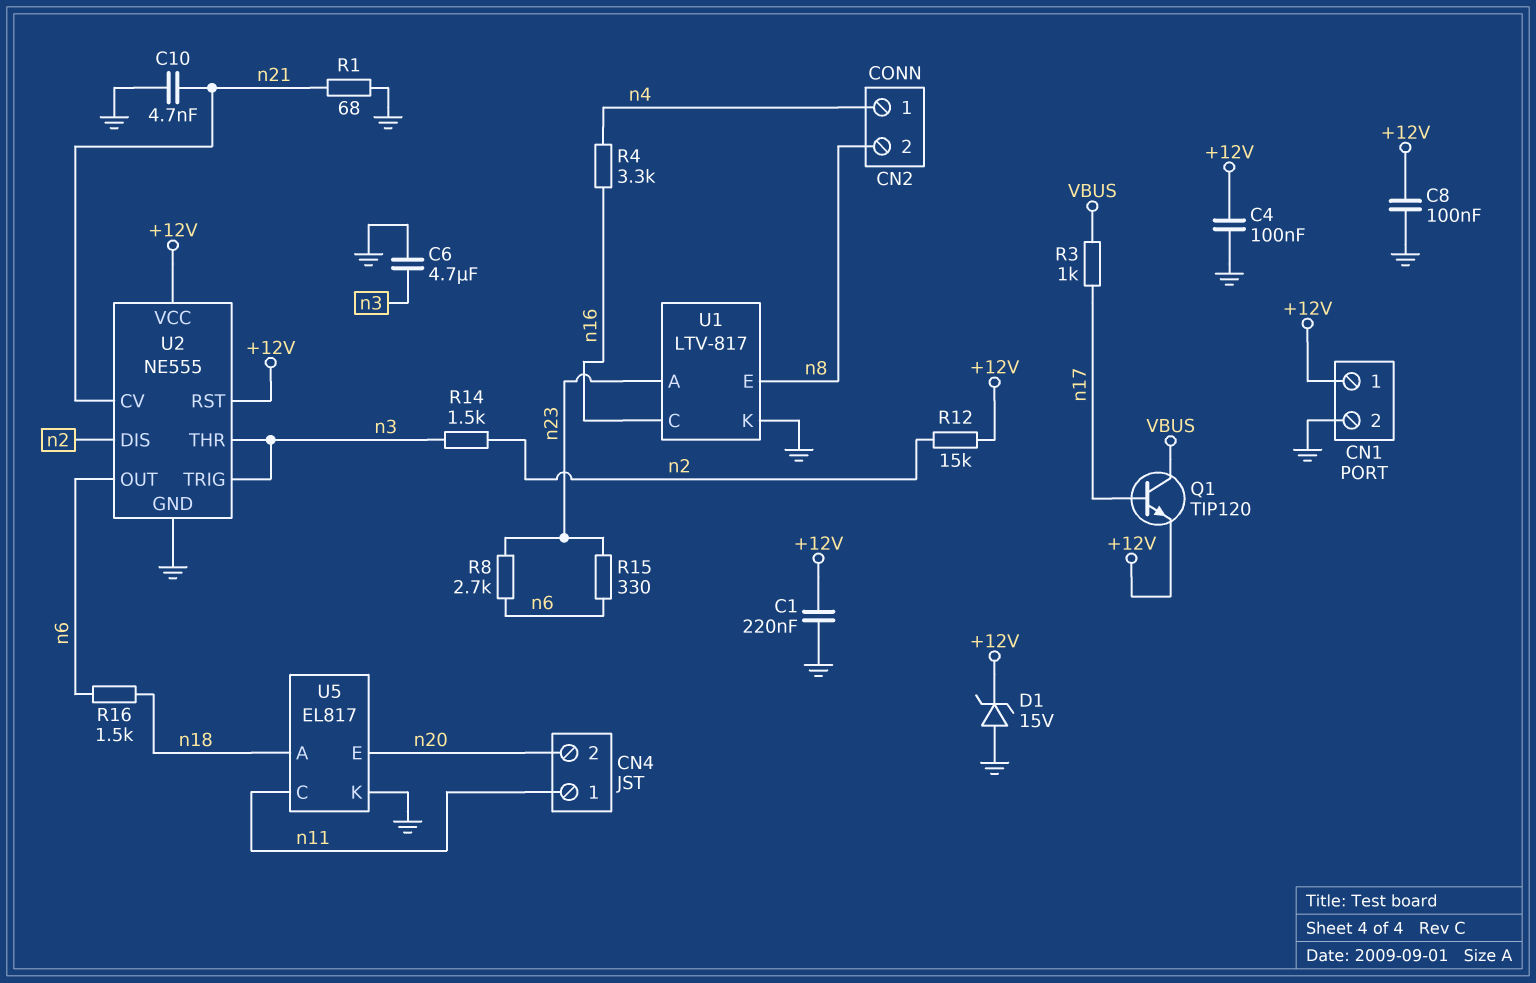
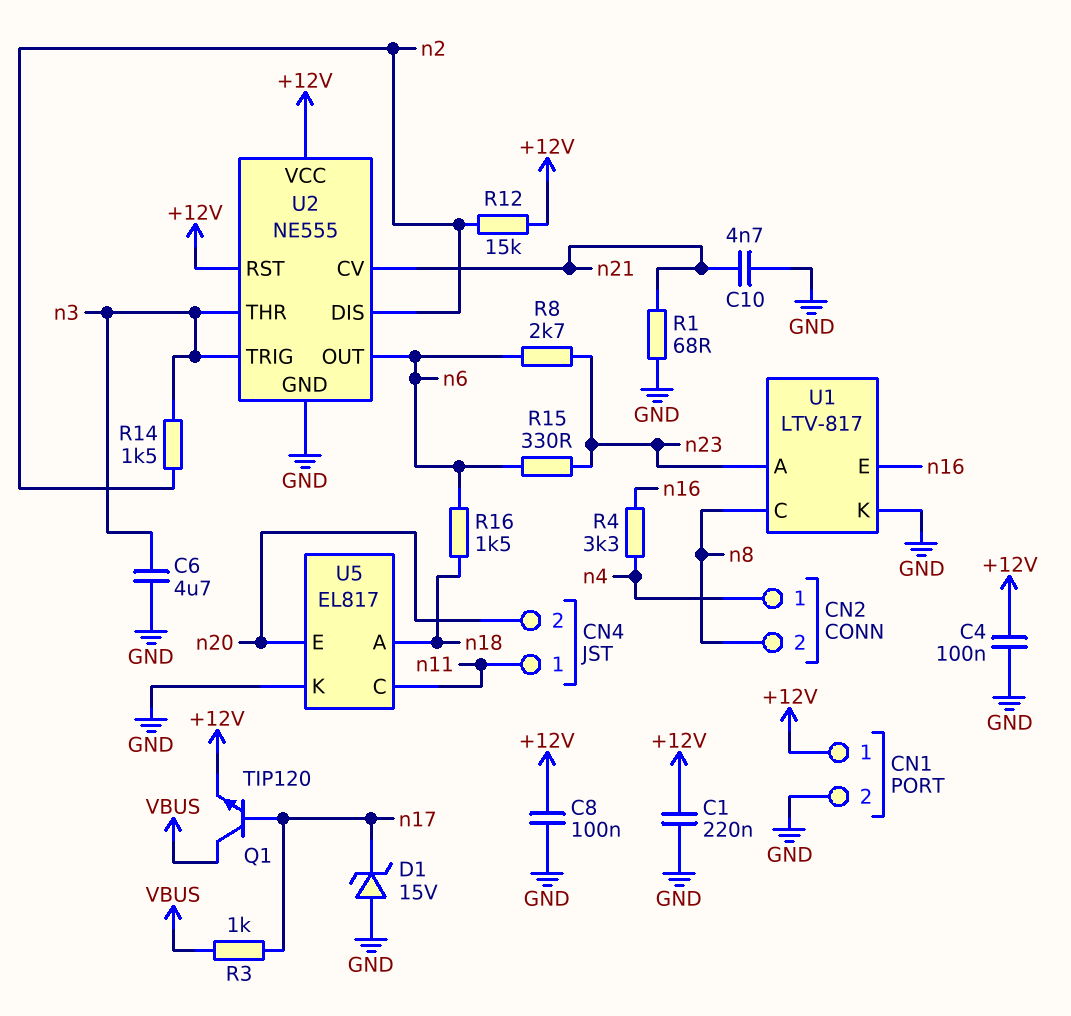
D1: zener 15V (A GND, K +12V) -> zener 15V (A GND, K n17)
U1 pin C: n16 -> n8
U1 pin E: n8 -> n16

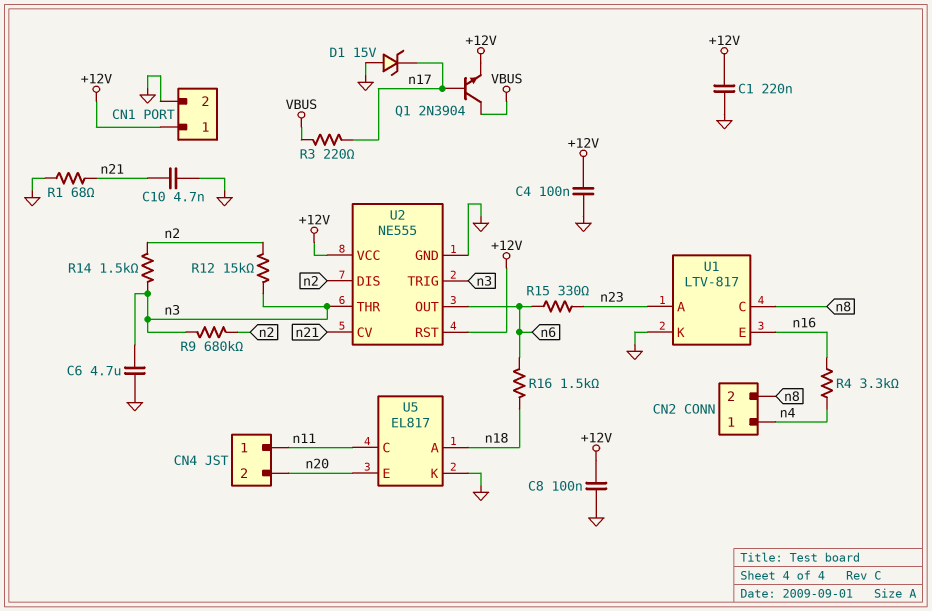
Q1: NPN TIP120 (B n17, C VBUS, E +12V) -> NPN 2N3904 (B n17, C VBUS, E +12V)
R3: 1k (VBUS, n17) -> 220 (VBUS, n17)
R8: 2.7k (n6, n23) -> none
R9: none -> 680k (n2, n3)
R12: 15k (+12V, n2) -> 15k (n2, n3)

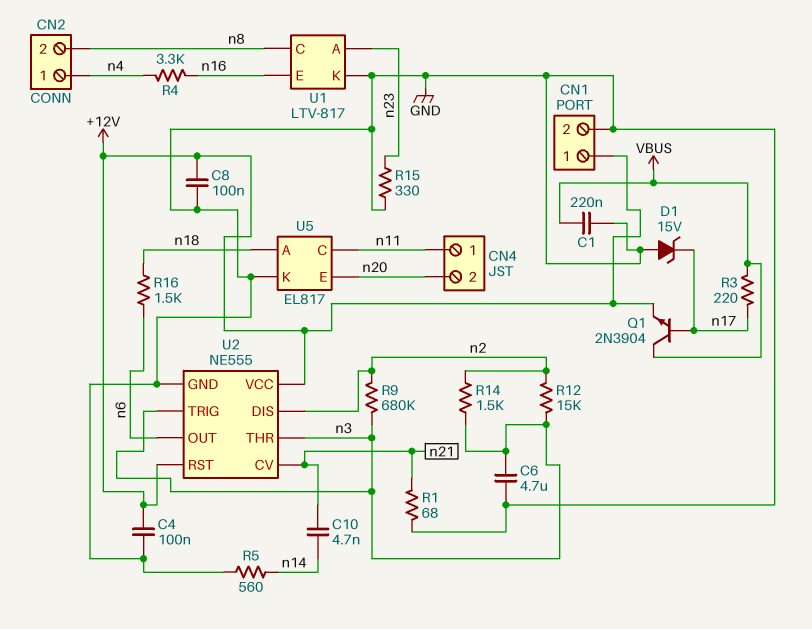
C1: 220nF (+12V, GND) -> 220nF (GND, VBUS)
C10: 4.7nF (GND, n21) -> 4.7nF (n14, n21)
R5: none -> 560 (GND, n14)
R15: 330 (n6, n23) -> 330 (GND, n23)

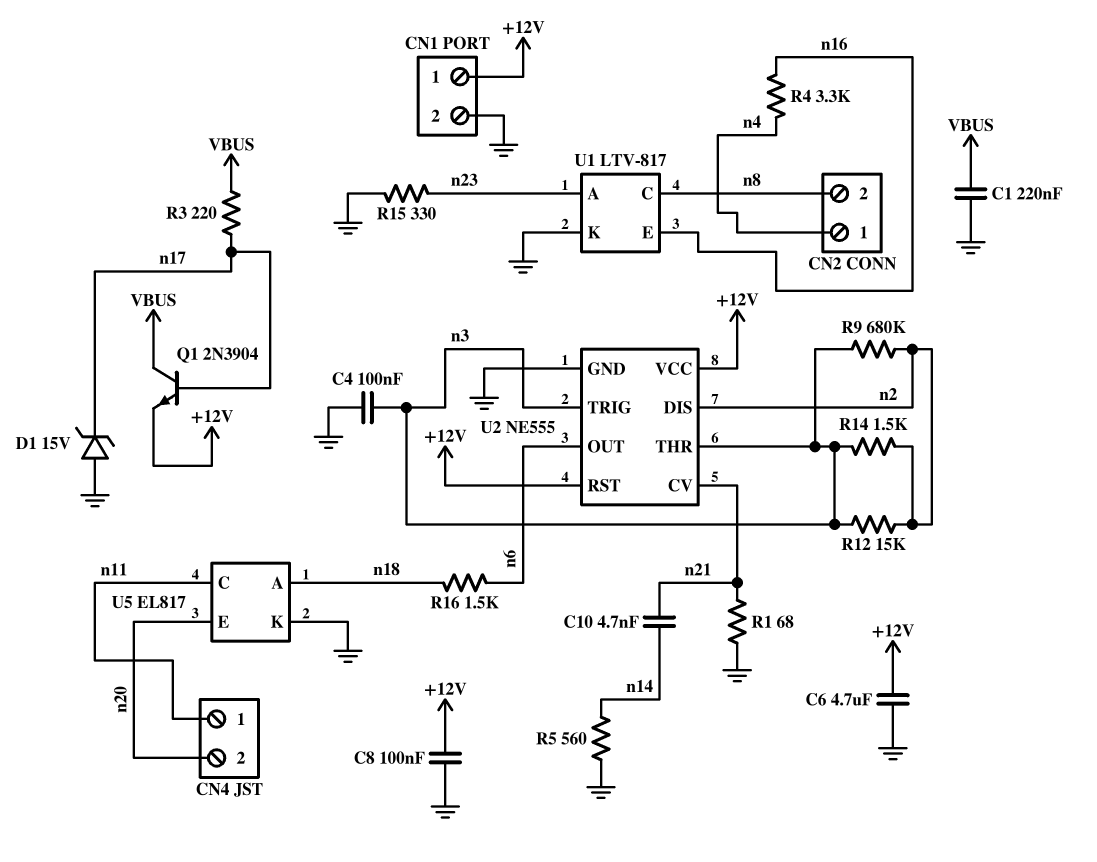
C4: 100nF (+12V, GND) -> 100nF (GND, n3)
C6: 4.7uF (GND, n3) -> 4.7uF (+12V, GND)

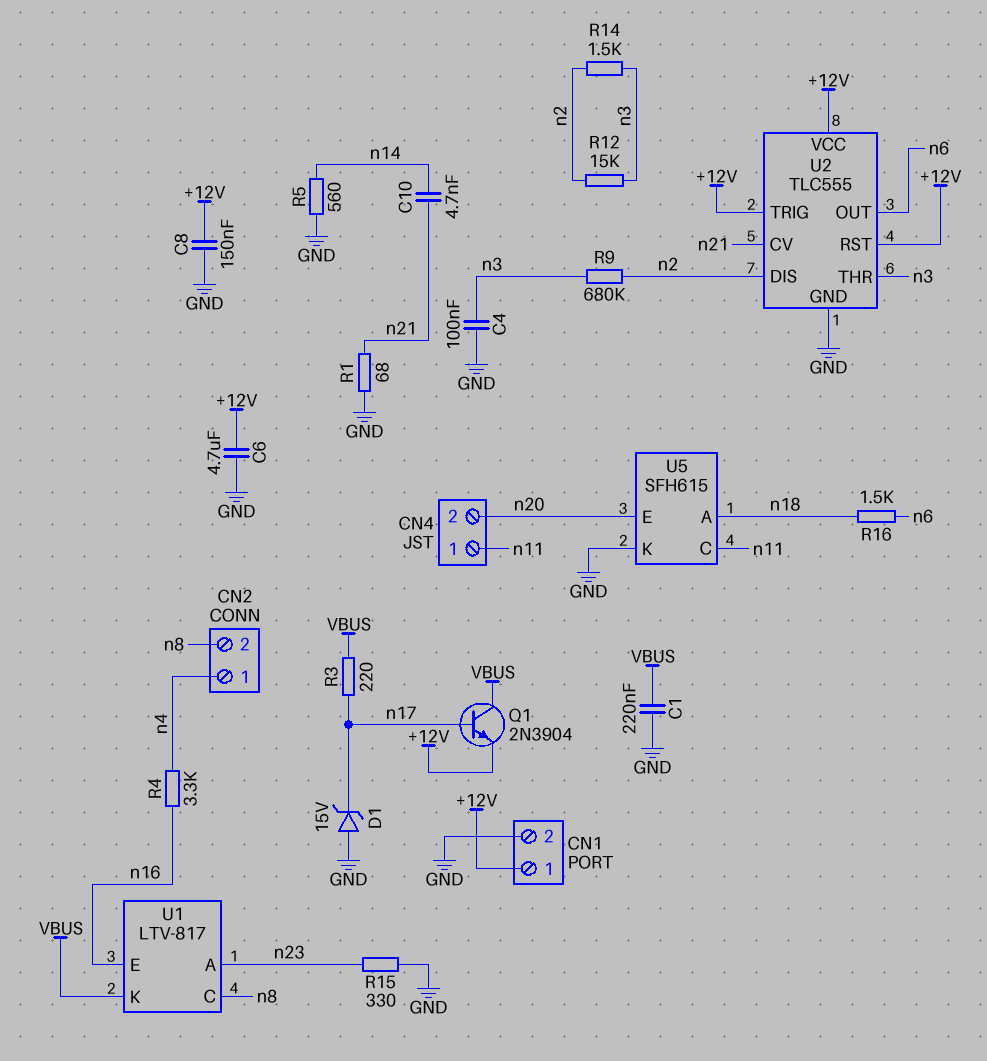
C8: 100nF (+12V, GND) -> 150nF (+12V, GND)
U1 pin K: GND -> VBUS
U2: NE555 -> TLC555
U2 pin TRIG: n3 -> +12V
U5: EL817 -> SFH615

